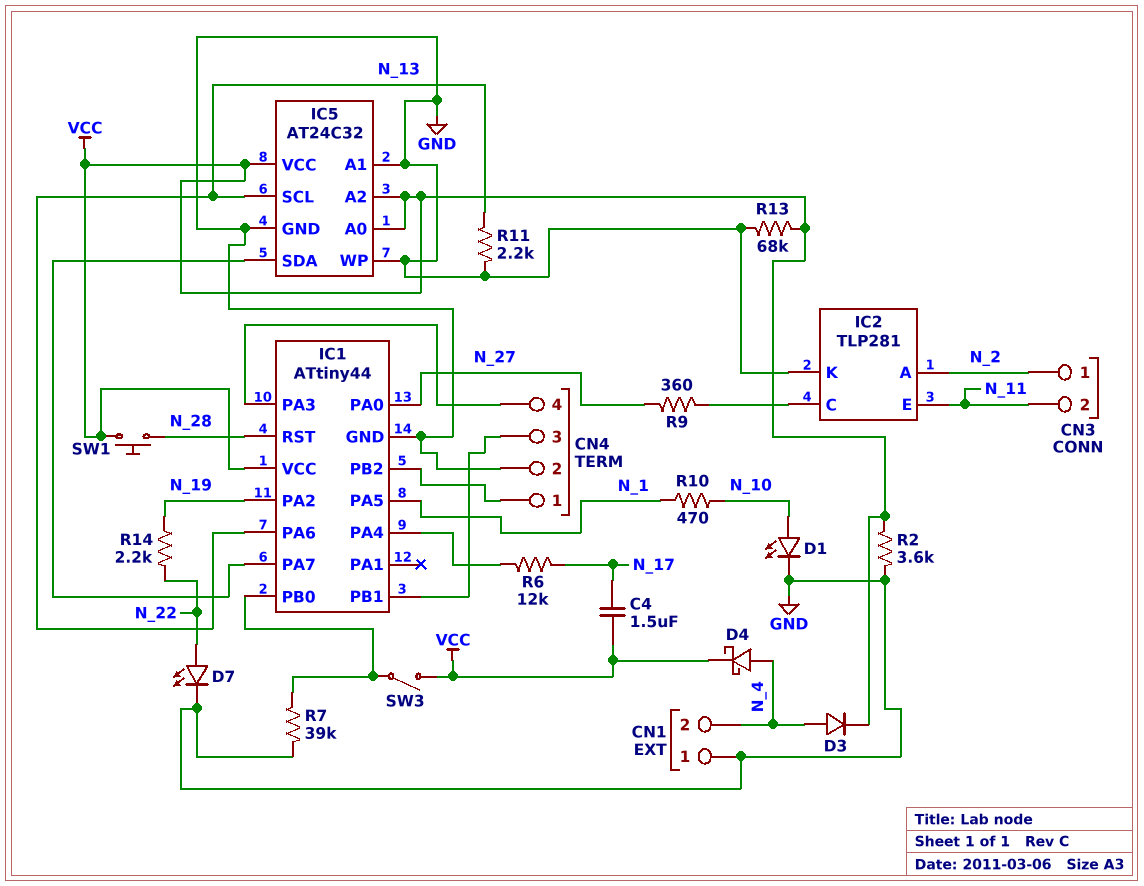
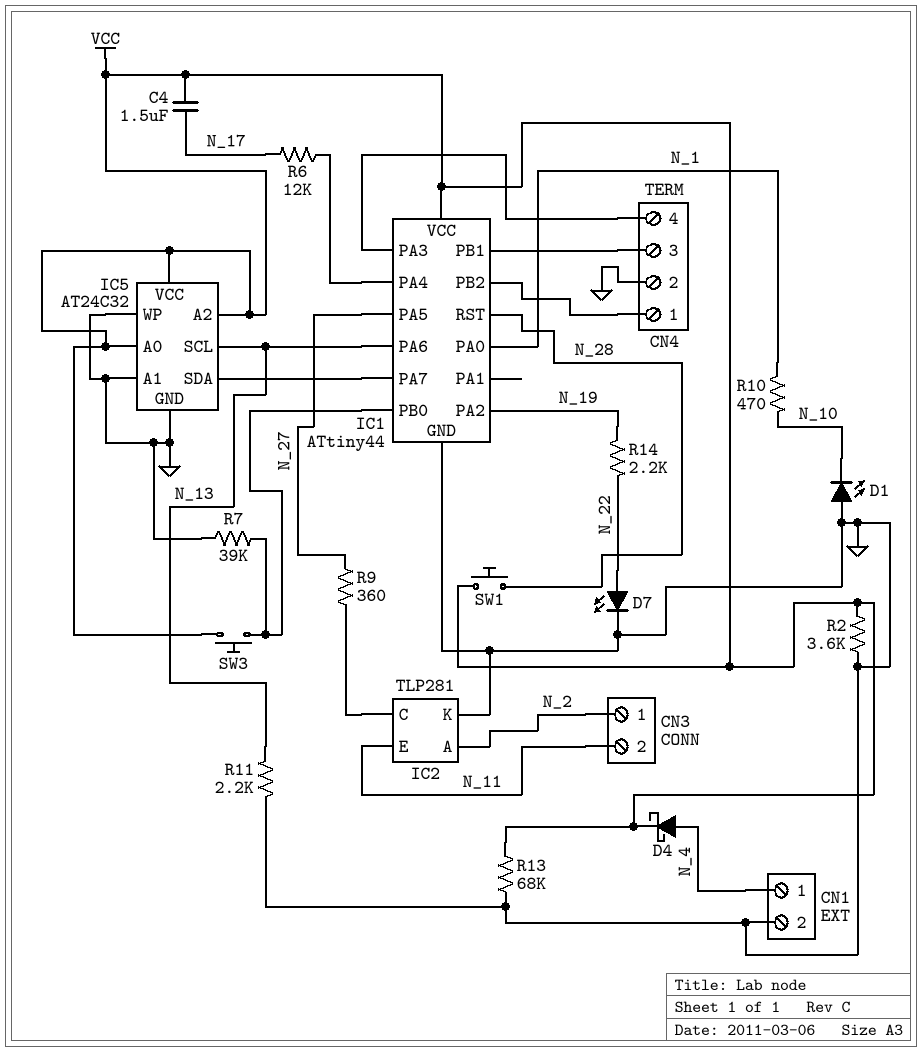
CN1 pin 1: GND -> N_4
CN1 pin 2: N_4 -> GND
D1: LED (A N_10, K GND) -> LED (A GND, K N_10)
D3: diode (A N_4, K VCC) -> none
IC1 pin PA0: N_27 -> N_1
IC1 pin PA5: N_1 -> N_27
SW3: switch (IC1/PB0, VCC) -> button (IC1/PB0, VCC)

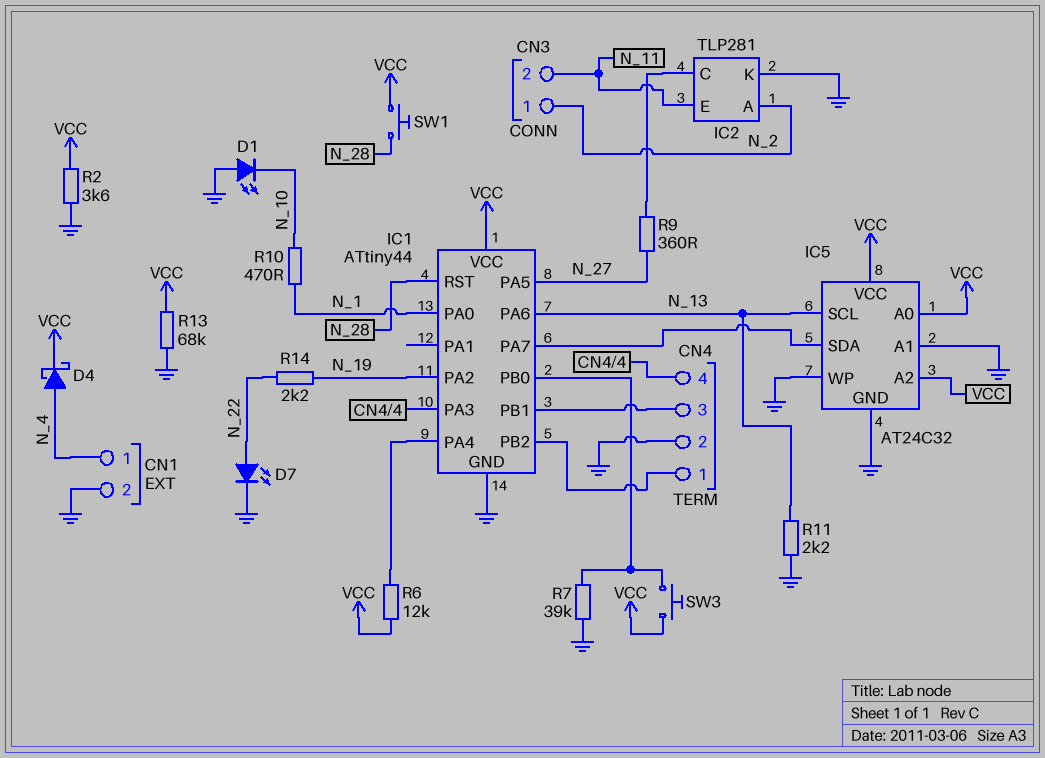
C4: 1.5uF (N_17, VCC) -> none
R6: 12k (IC1/PA4, N_17) -> 12k (IC1/PA4, VCC)

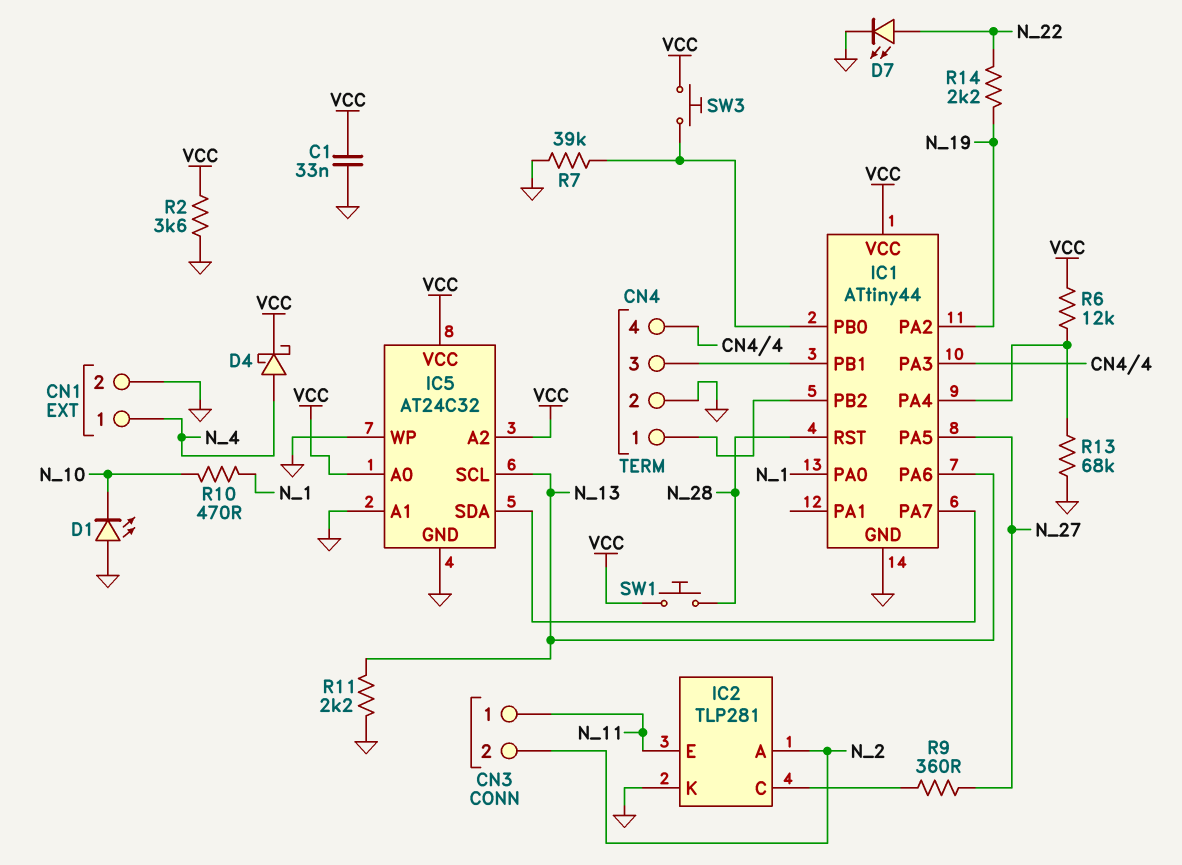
C1: none -> 33nF (GND, VCC)
CN3 pin 1: N_2 -> N_11
CN3 pin 2: N_11 -> N_2
R13: 68k (GND, VCC) -> 68k (GND, IC1/PA4)

